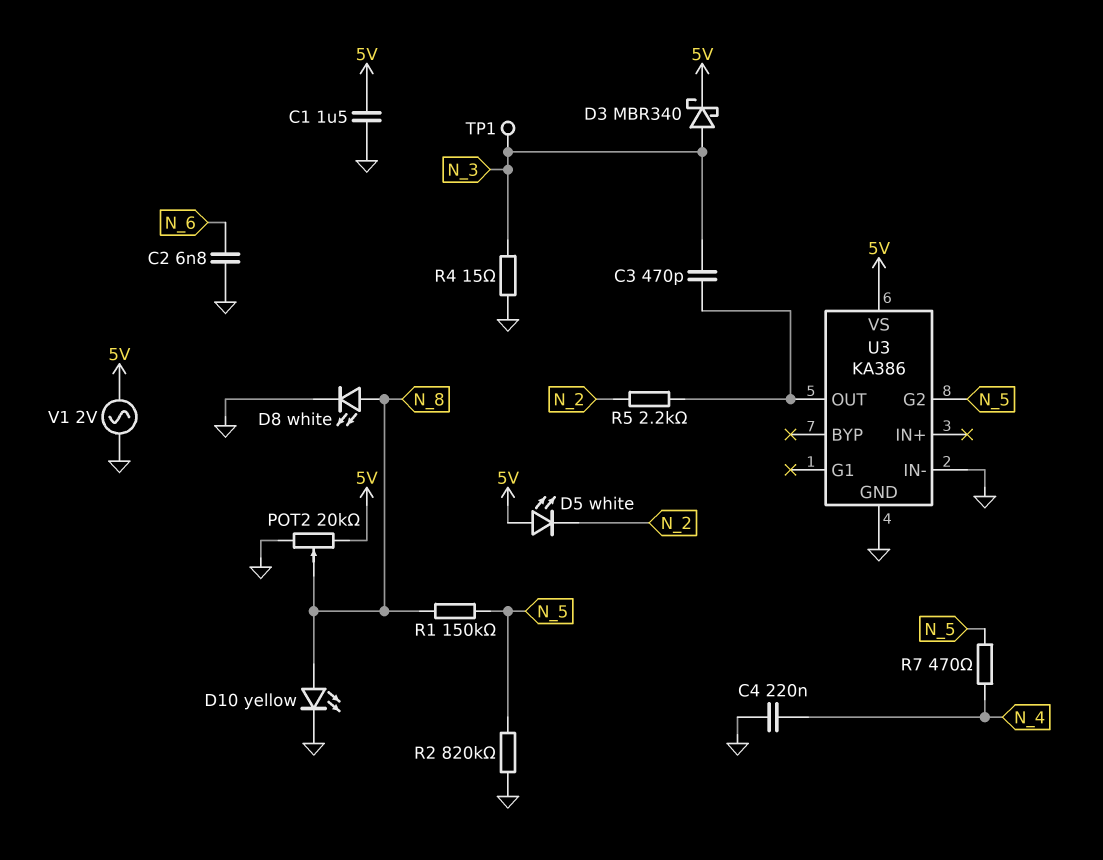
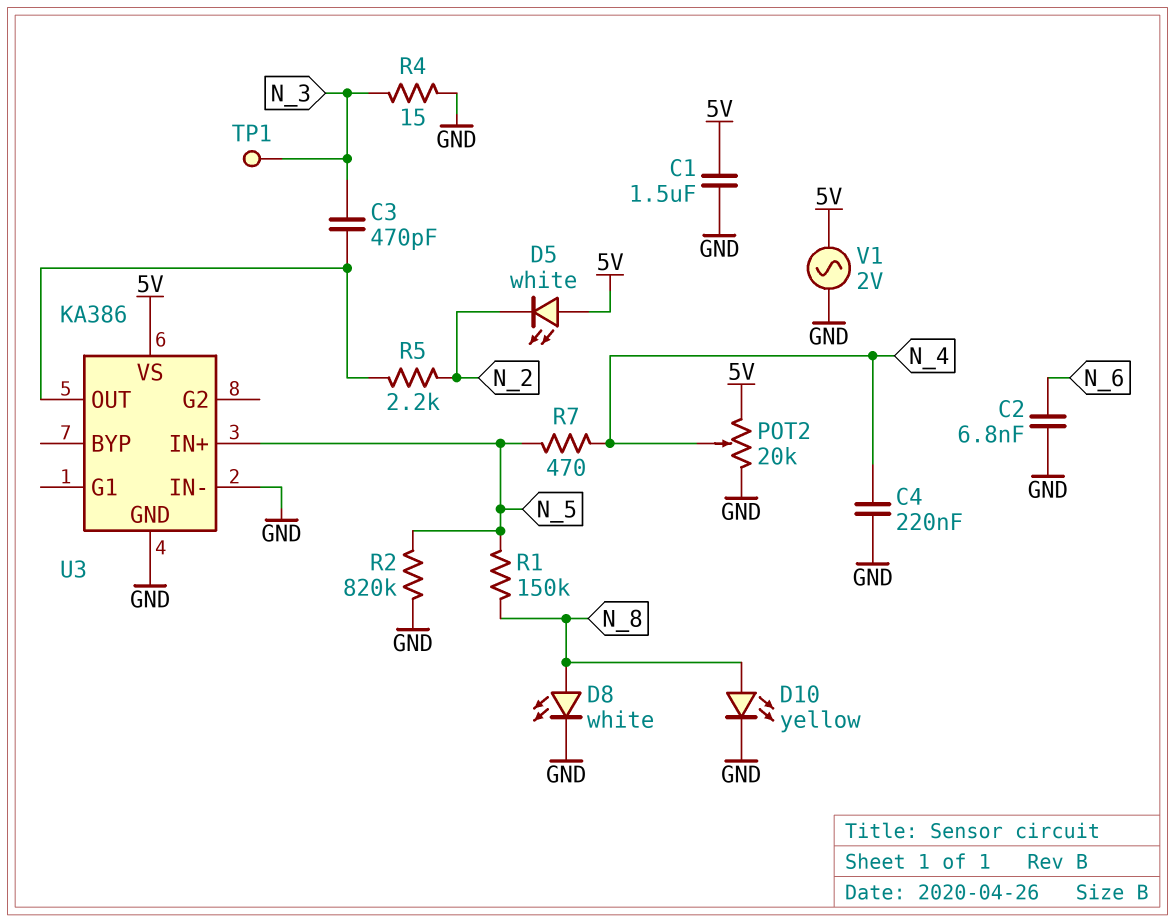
D3: schottky MBR340 (A N_3, K 5V) -> none
POT2: 20k (5V, GND, wiper N_8) -> 20k (5V, GND, wiper N_4)
U3 pin G2: N_5 -> none
U3 pin IN+: none -> N_5

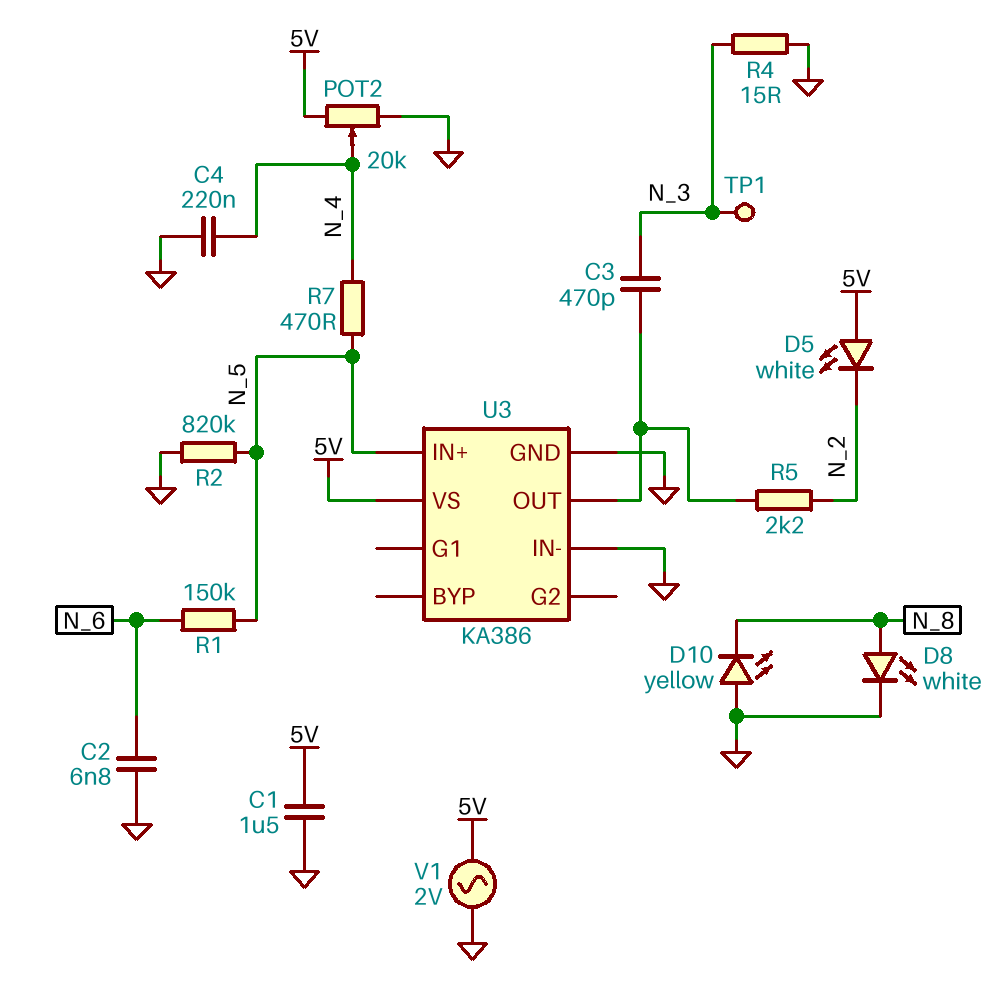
D10: LED yellow (A N_8, K GND) -> LED yellow (A GND, K N_8)
R1: 150k (N_5, N_8) -> 150k (N_5, N_6)

